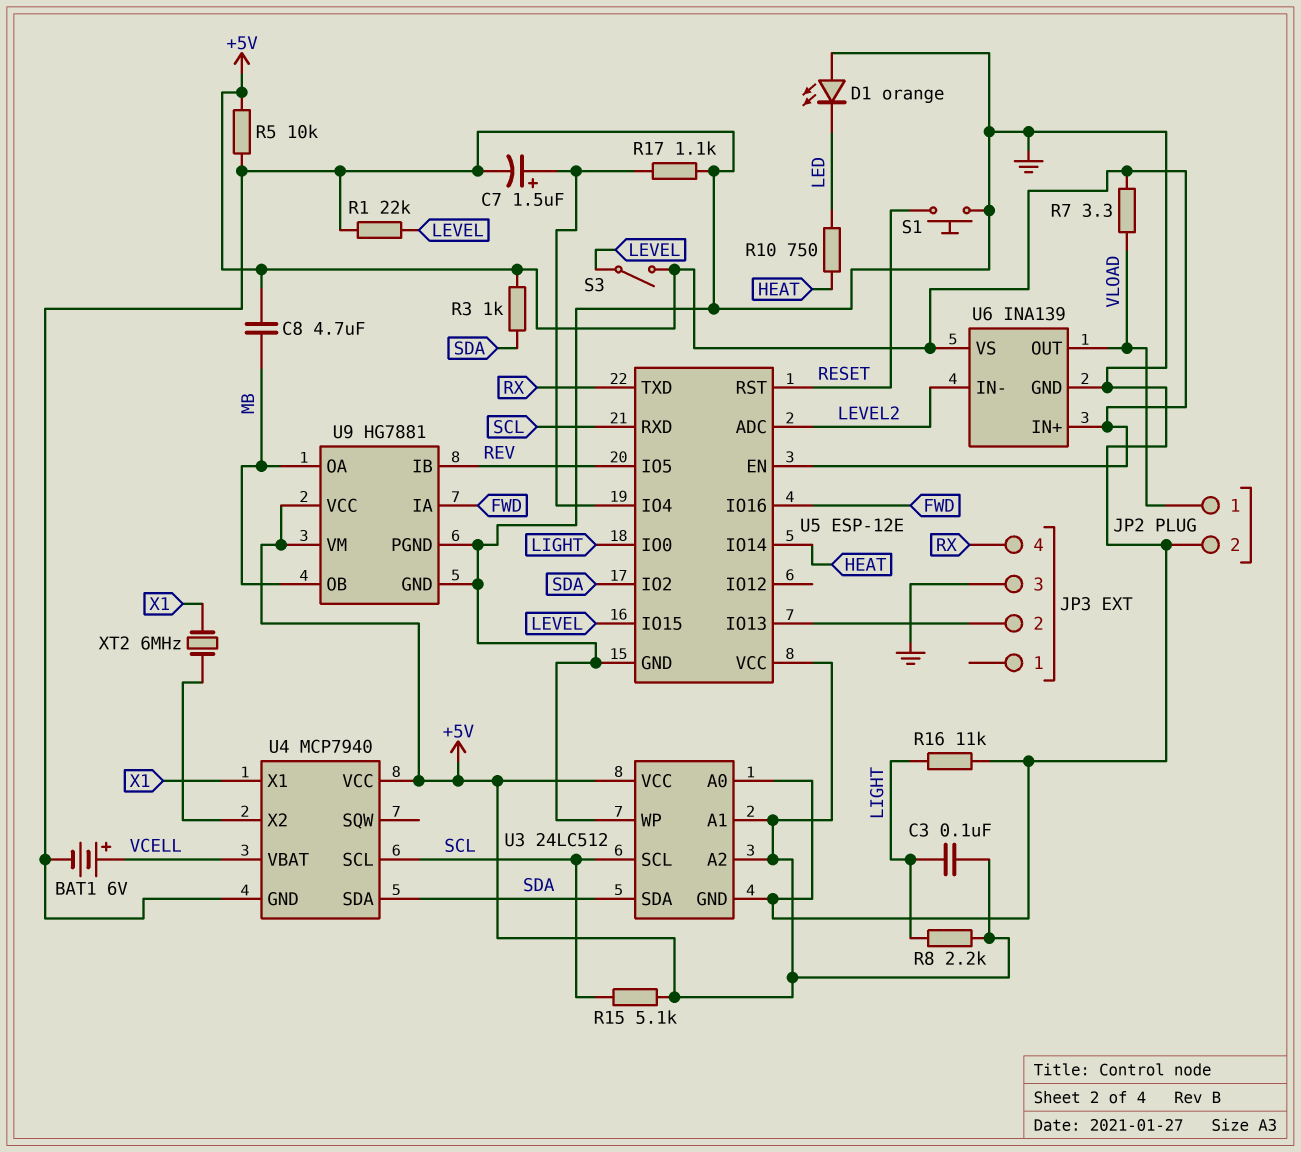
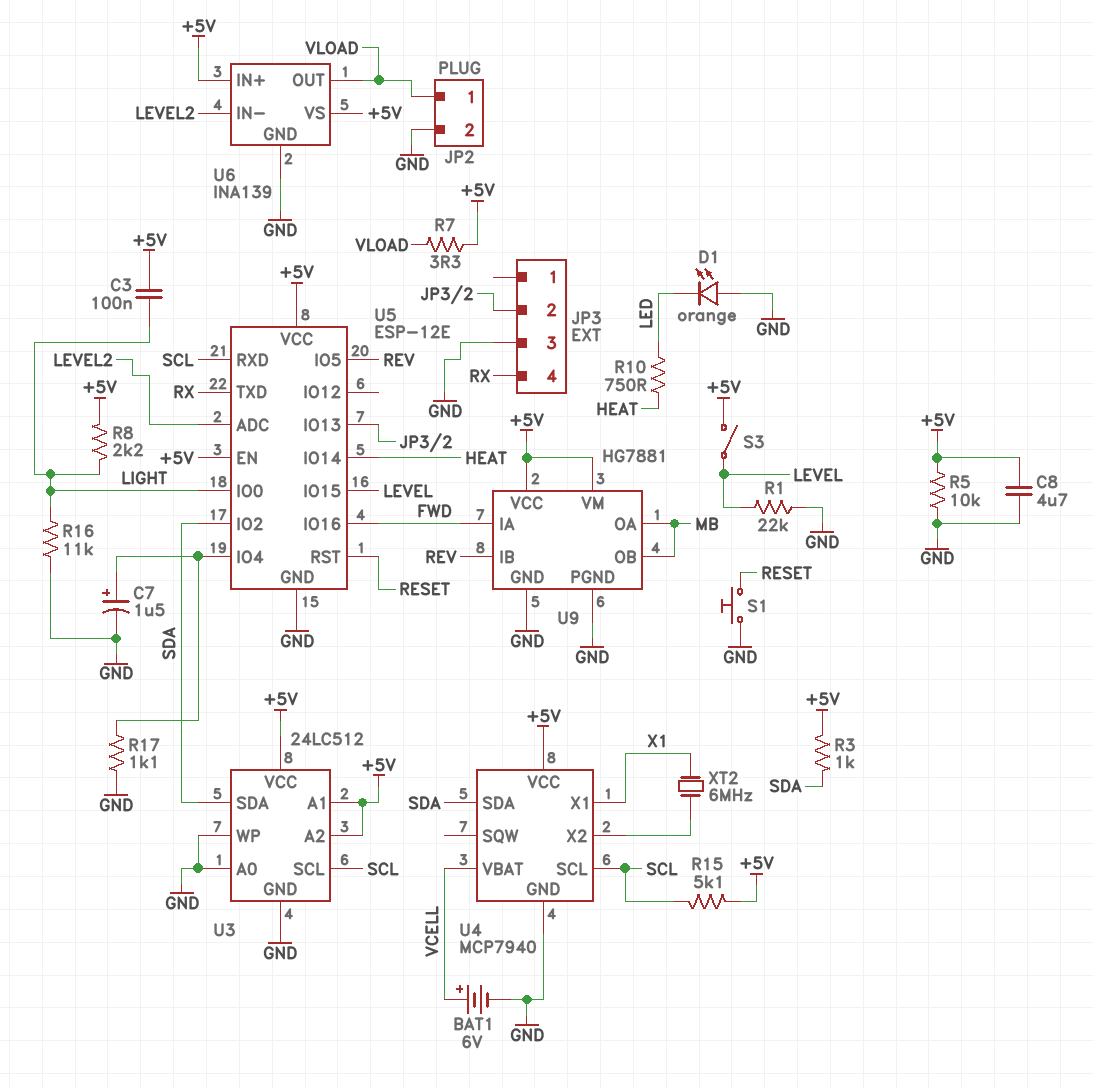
C8: 4.7uF (+5V, MB) -> 4.7uF (+5V, GND)

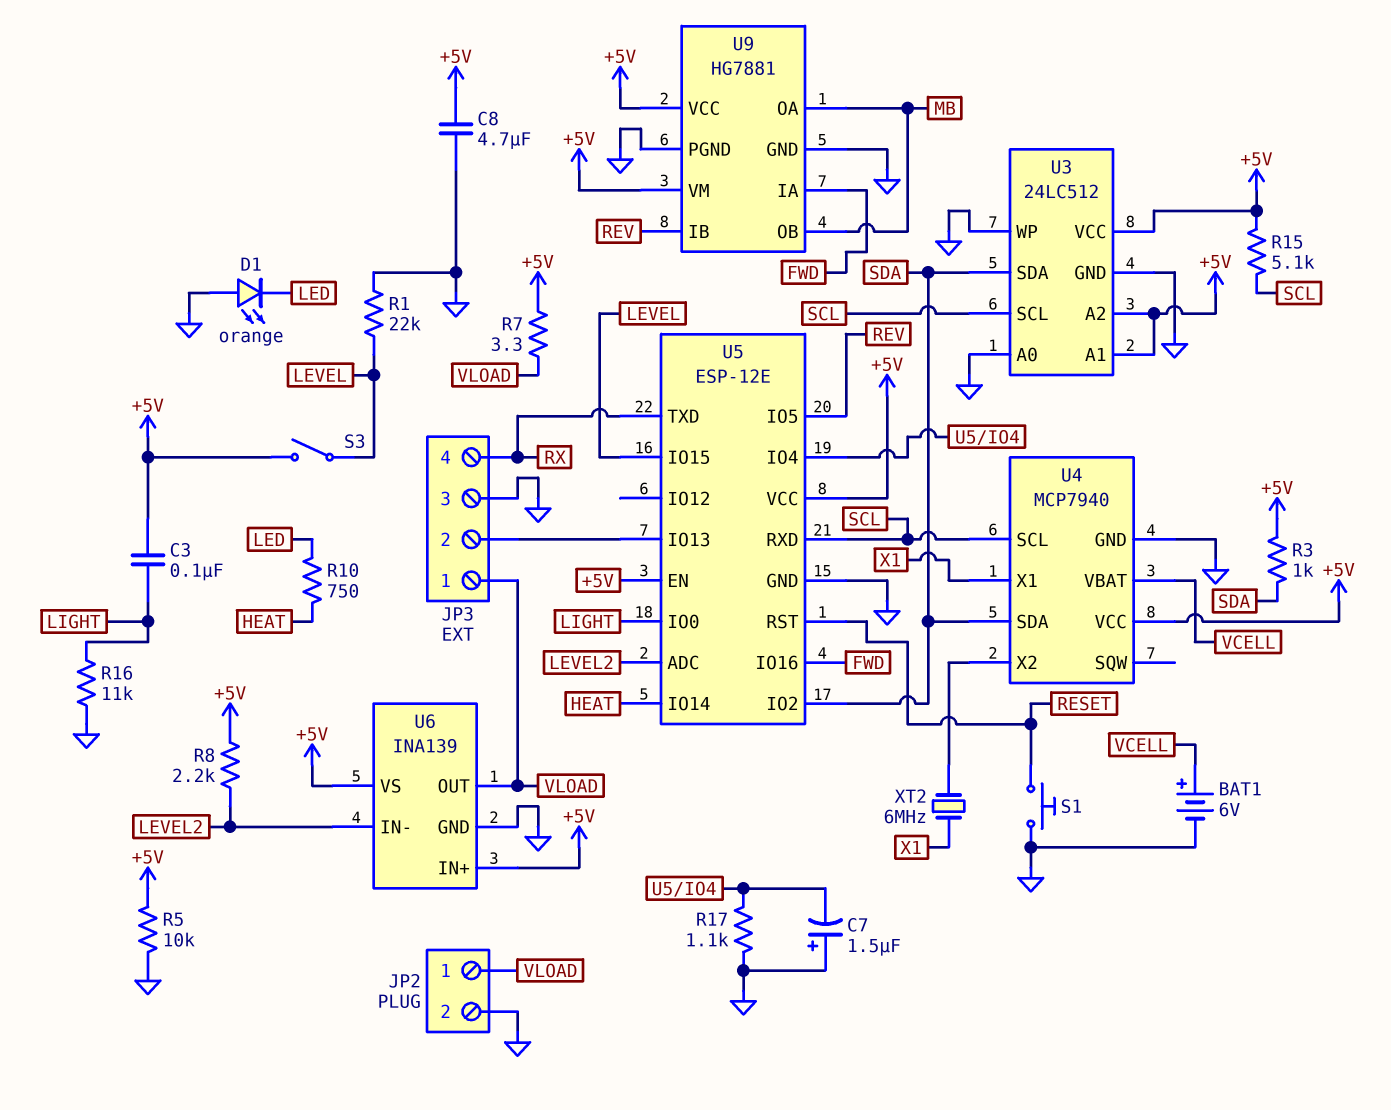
C7: 1.5uF (plus U5/IO4, minus GND) -> 1.5uF (plus GND, minus U5/IO4)
JP3 pin 1: none -> VLOAD
R8: 2.2k (+5V, LIGHT) -> 2.2k (+5V, LEVEL2)

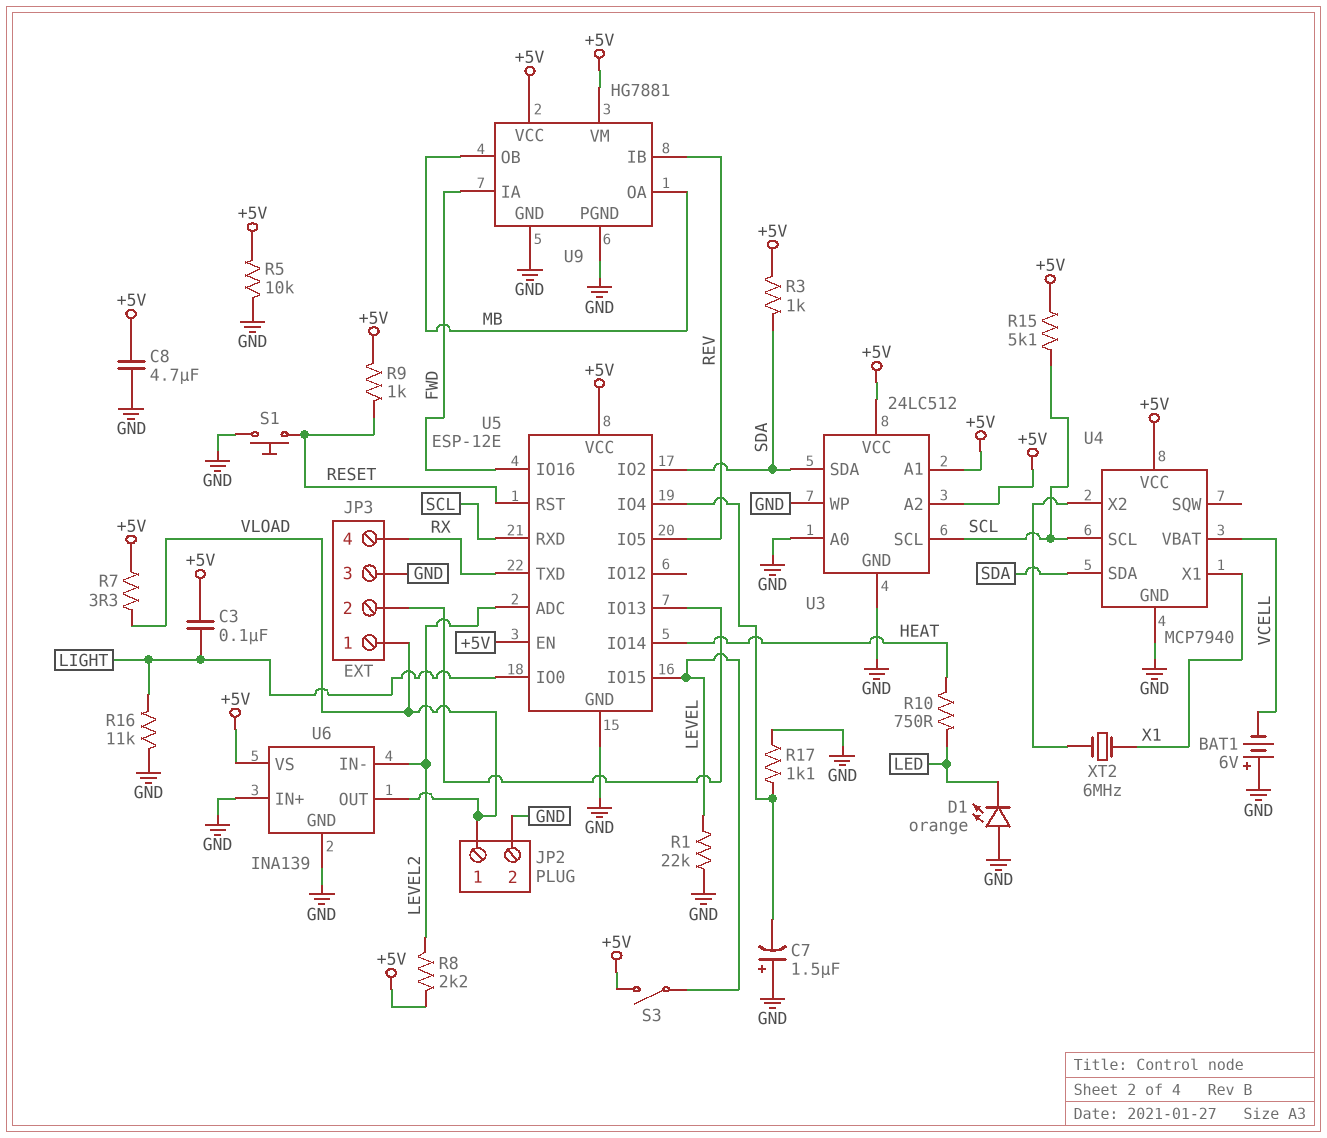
BAT1: 6V (plus VCELL, minus GND) -> 6V (plus GND, minus VCELL)
R9: none -> 1k (+5V, RESET)
U6 pin IN+: +5V -> GND

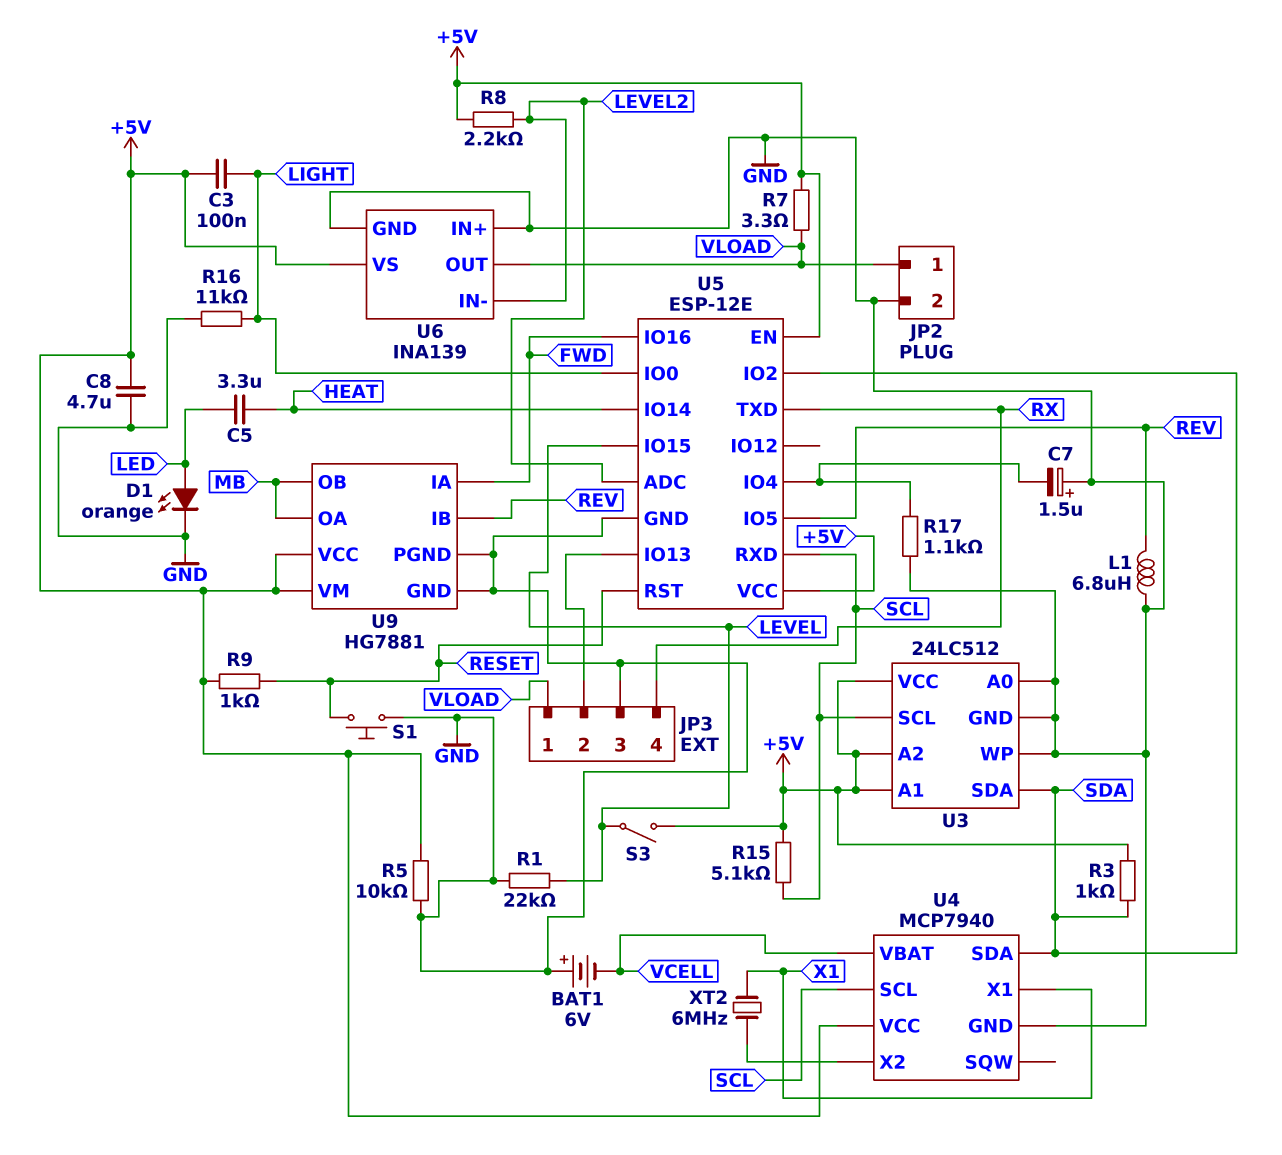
C5: none -> 3.3uF (HEAT, LED)
D1: LED orange (A GND, K LED) -> LED orange (A LED, K GND)
L1: none -> 6.8uH (GND, REV)
R10: 750 (HEAT, LED) -> none

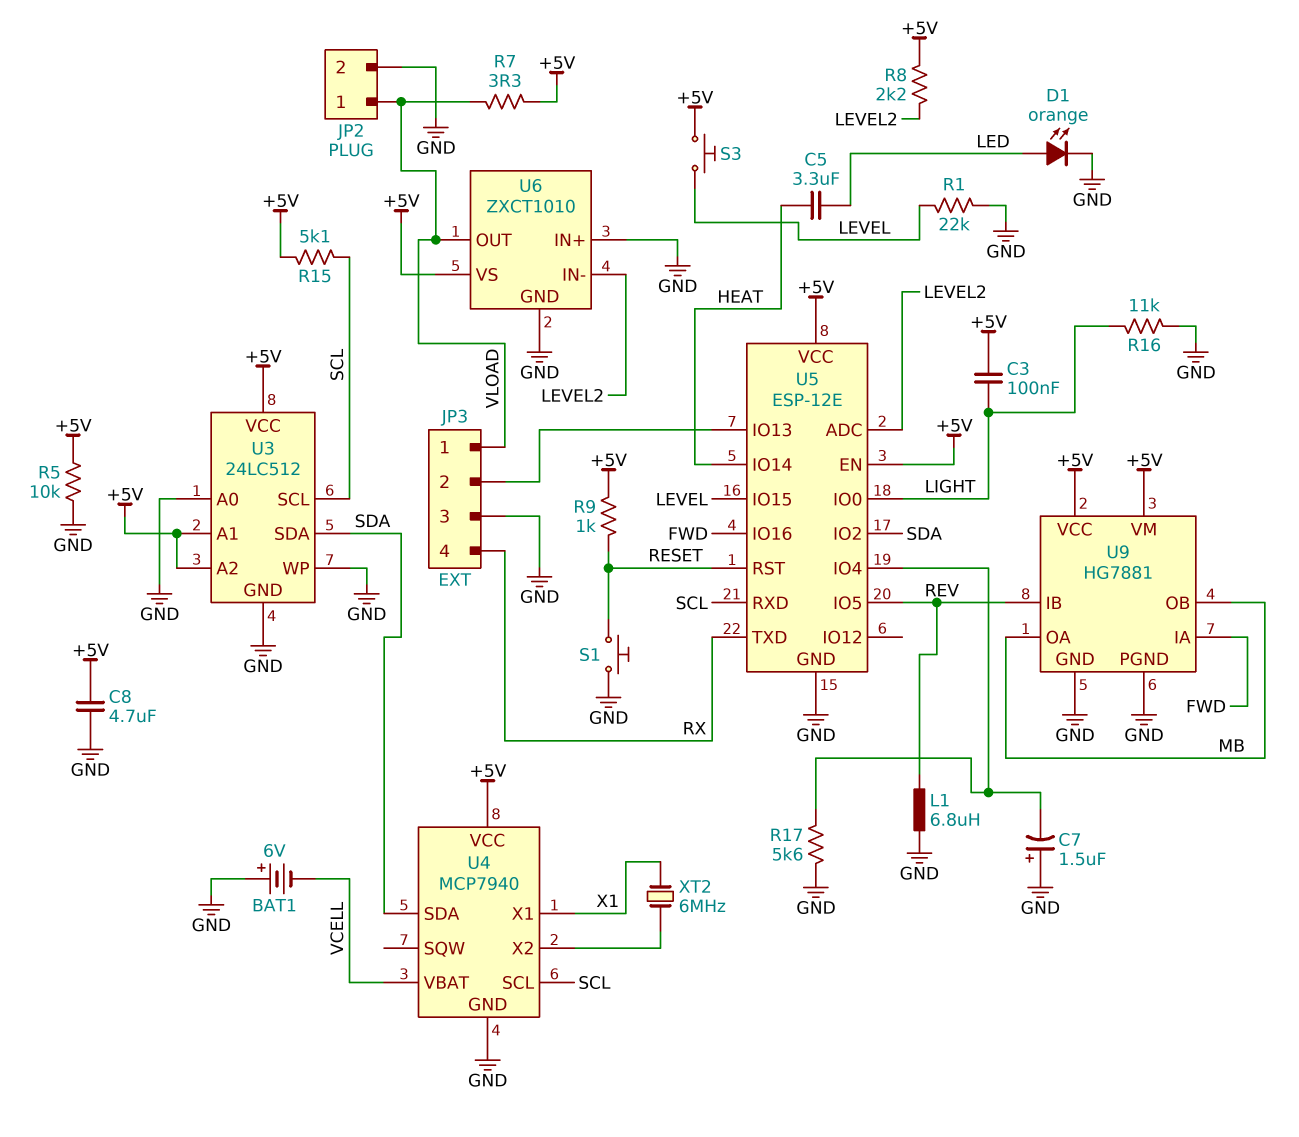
R3: 1k (+5V, SDA) -> none
R17: 1.1k (GND, U5/IO4) -> 5.6k (GND, U5/IO4)
S3: switch (+5V, LEVEL) -> button (+5V, LEVEL)
U6: INA139 -> ZXCT1010

